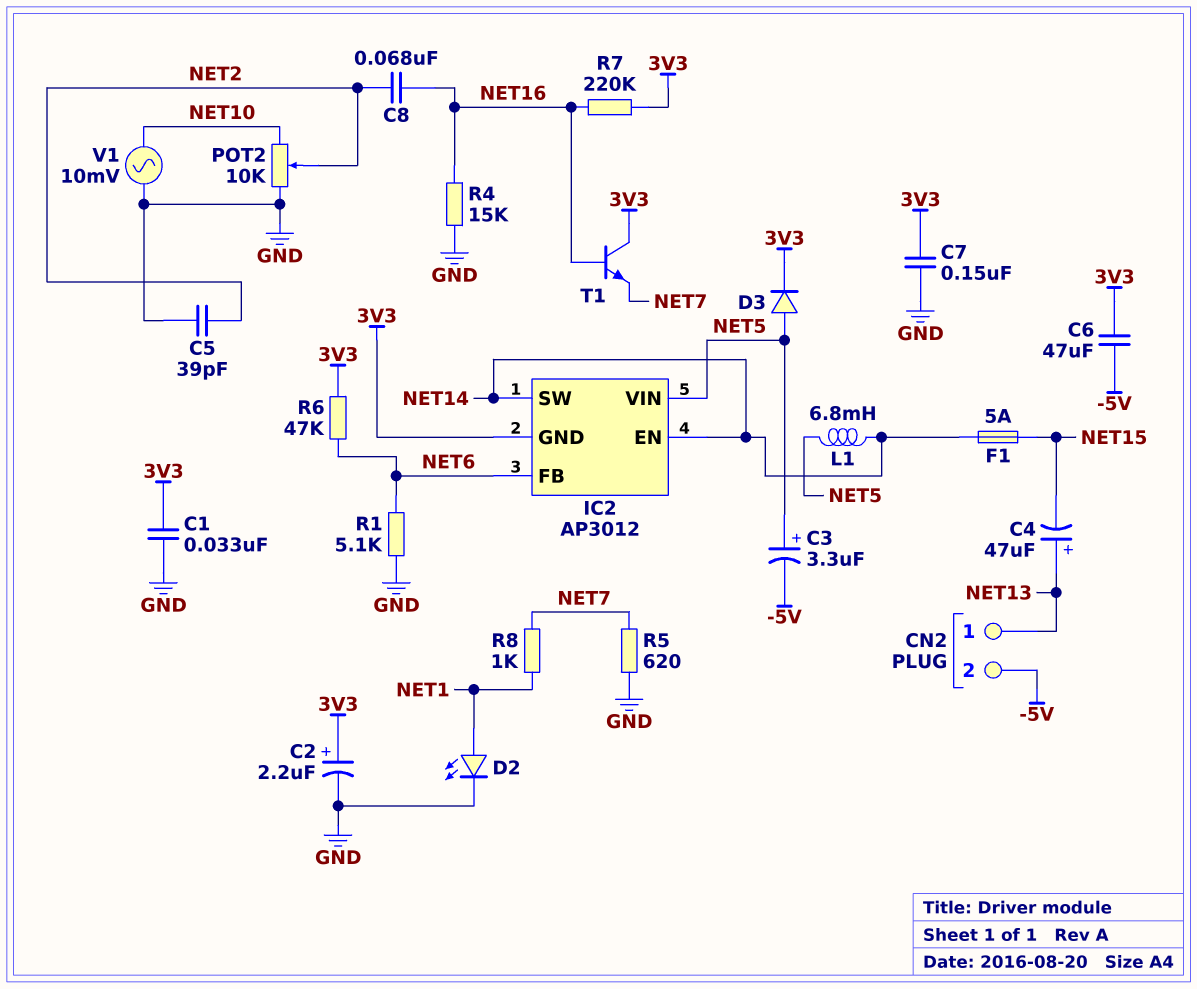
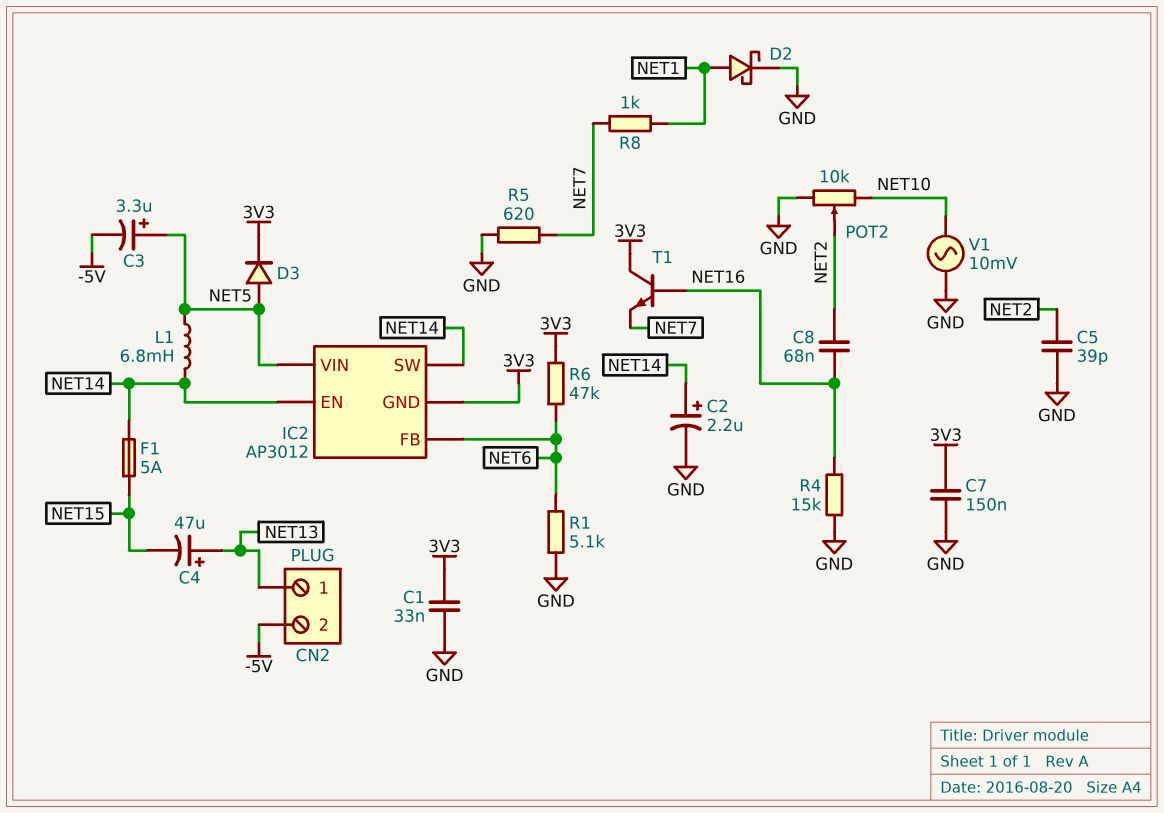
C2: 2.2uF (plus 3V3, minus GND) -> 2.2uF (plus NET14, minus GND)
C6: 47uF (-5V, 3V3) -> none
D2: LED (A NET1, K GND) -> schottky (A NET1, K GND)
R7: 220k (3V3, NET16) -> none

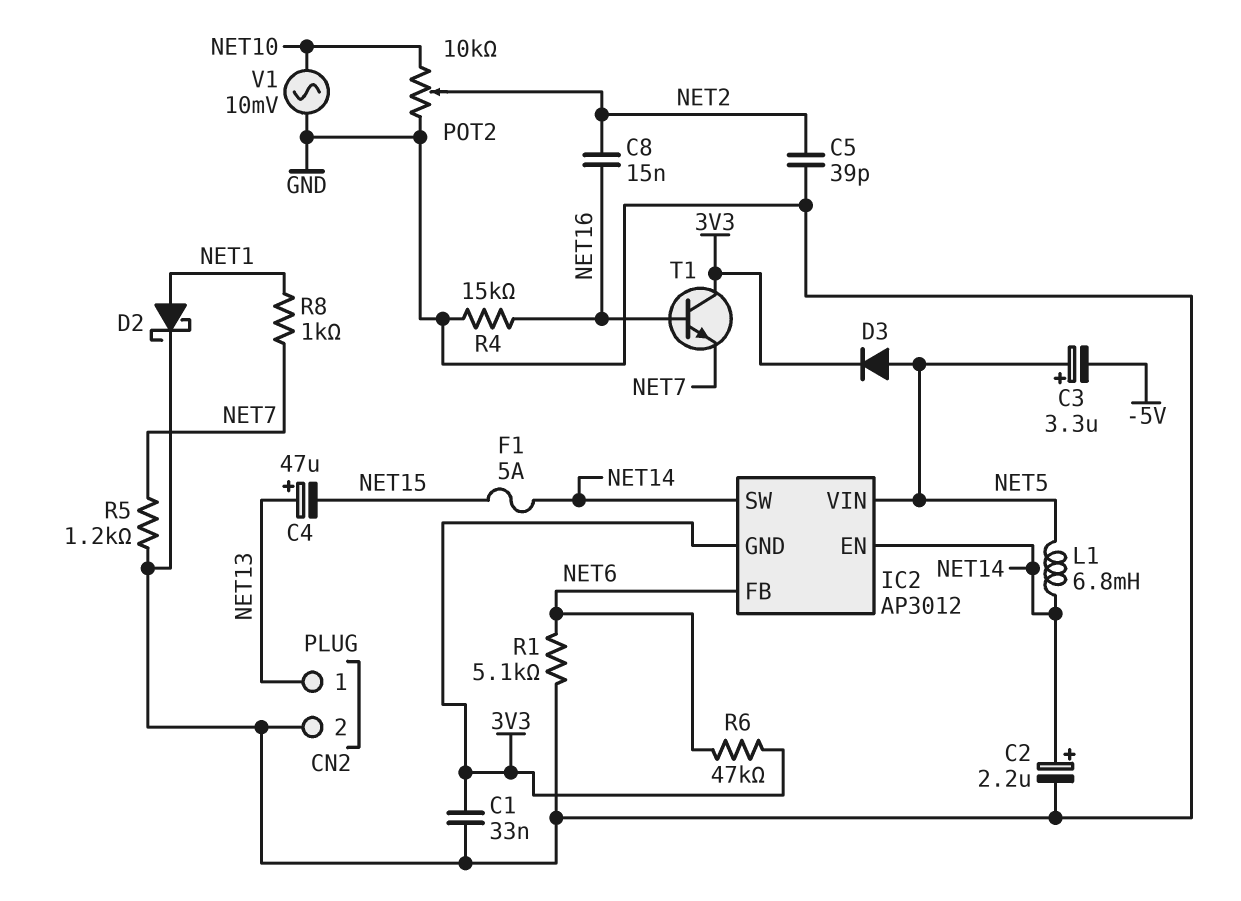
C7: 150nF (3V3, GND) -> none
C8: 68nF (NET2, NET16) -> 15nF (NET2, NET16)
CN2 pin 2: -5V -> GND
R5: 620 (GND, NET7) -> 1.2k (GND, NET7)

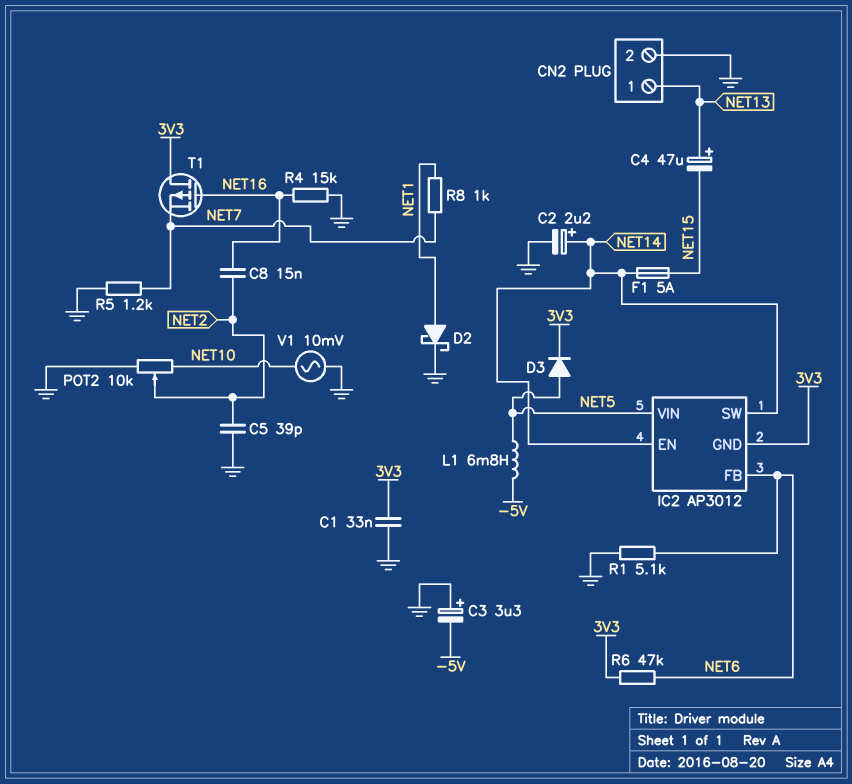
C3: 3.3uF (plus NET5, minus -5V) -> 3.3uF (plus GND, minus -5V)
L1: 6.8mH (NET5, NET14) -> 6.8mH (-5V, NET5)
T1: NPN (B NET16, C 3V3, E NET7) -> PMOS (G NET16, D 3V3, S NET7)

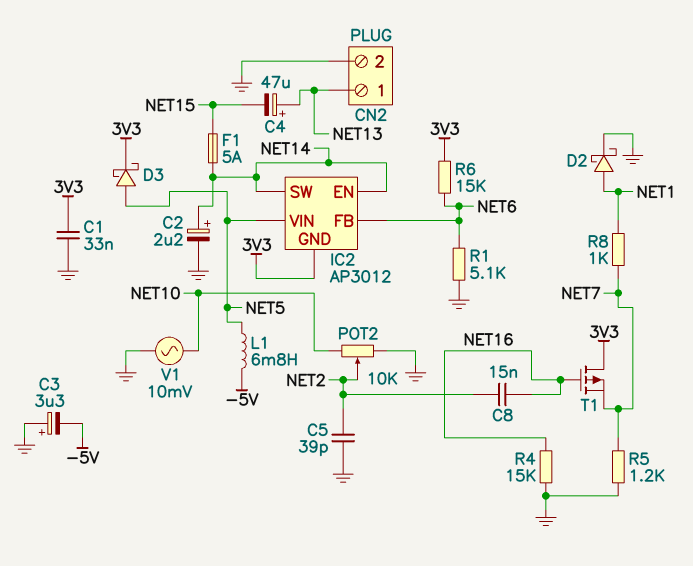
D3: diode (A NET5, K 3V3) -> schottky (A NET5, K 3V3)
R6: 47k (3V3, NET6) -> 15k (3V3, NET6)

